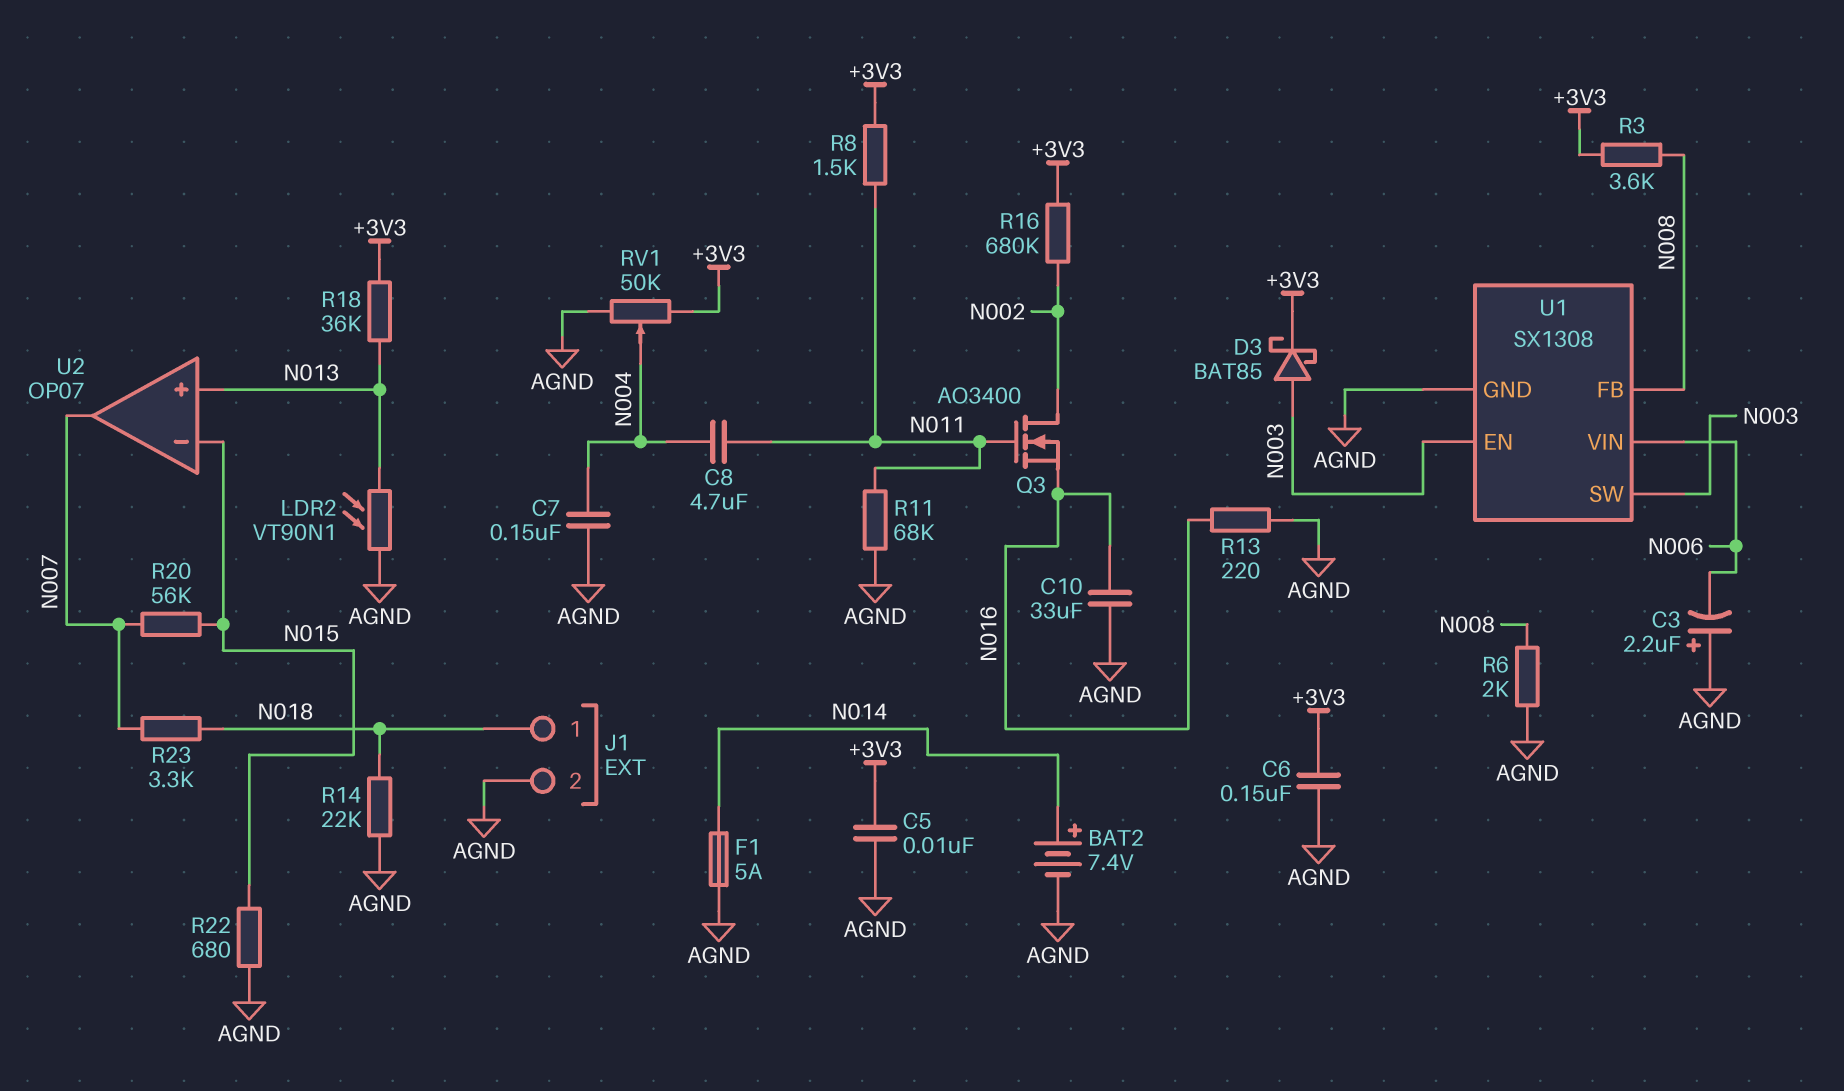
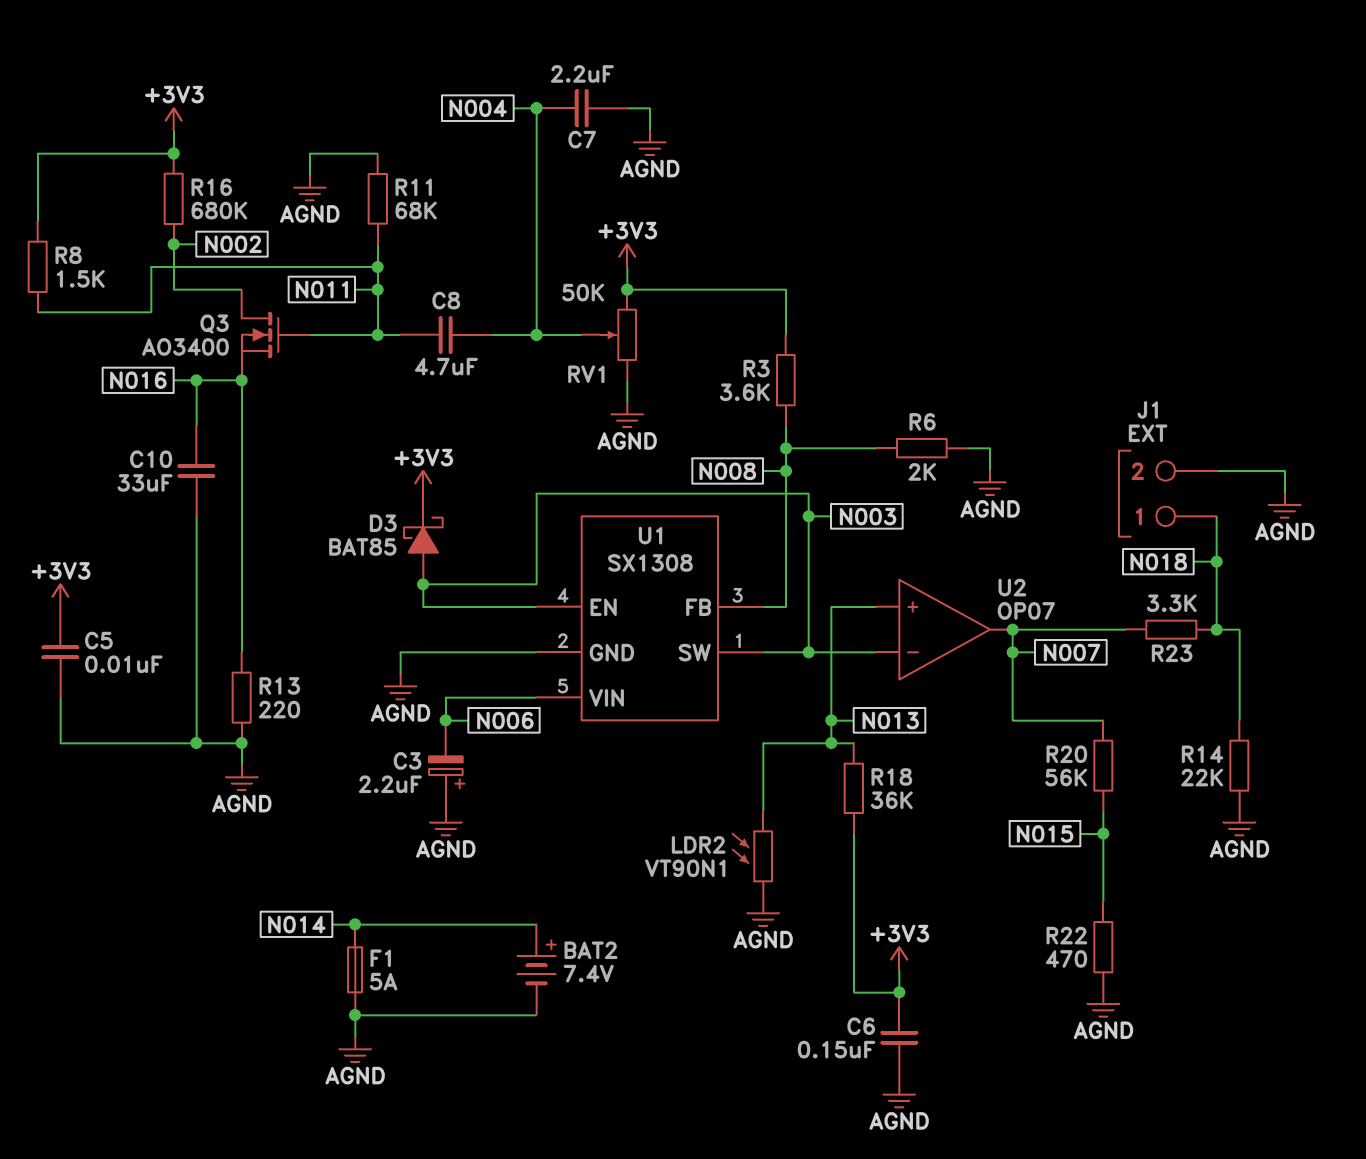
C7: 150nF (AGND, N004) -> 2.2uF (AGND, N004)
R22: 680 (AGND, N015) -> 470 (AGND, N015)
U2 pin in-: N015 -> N003

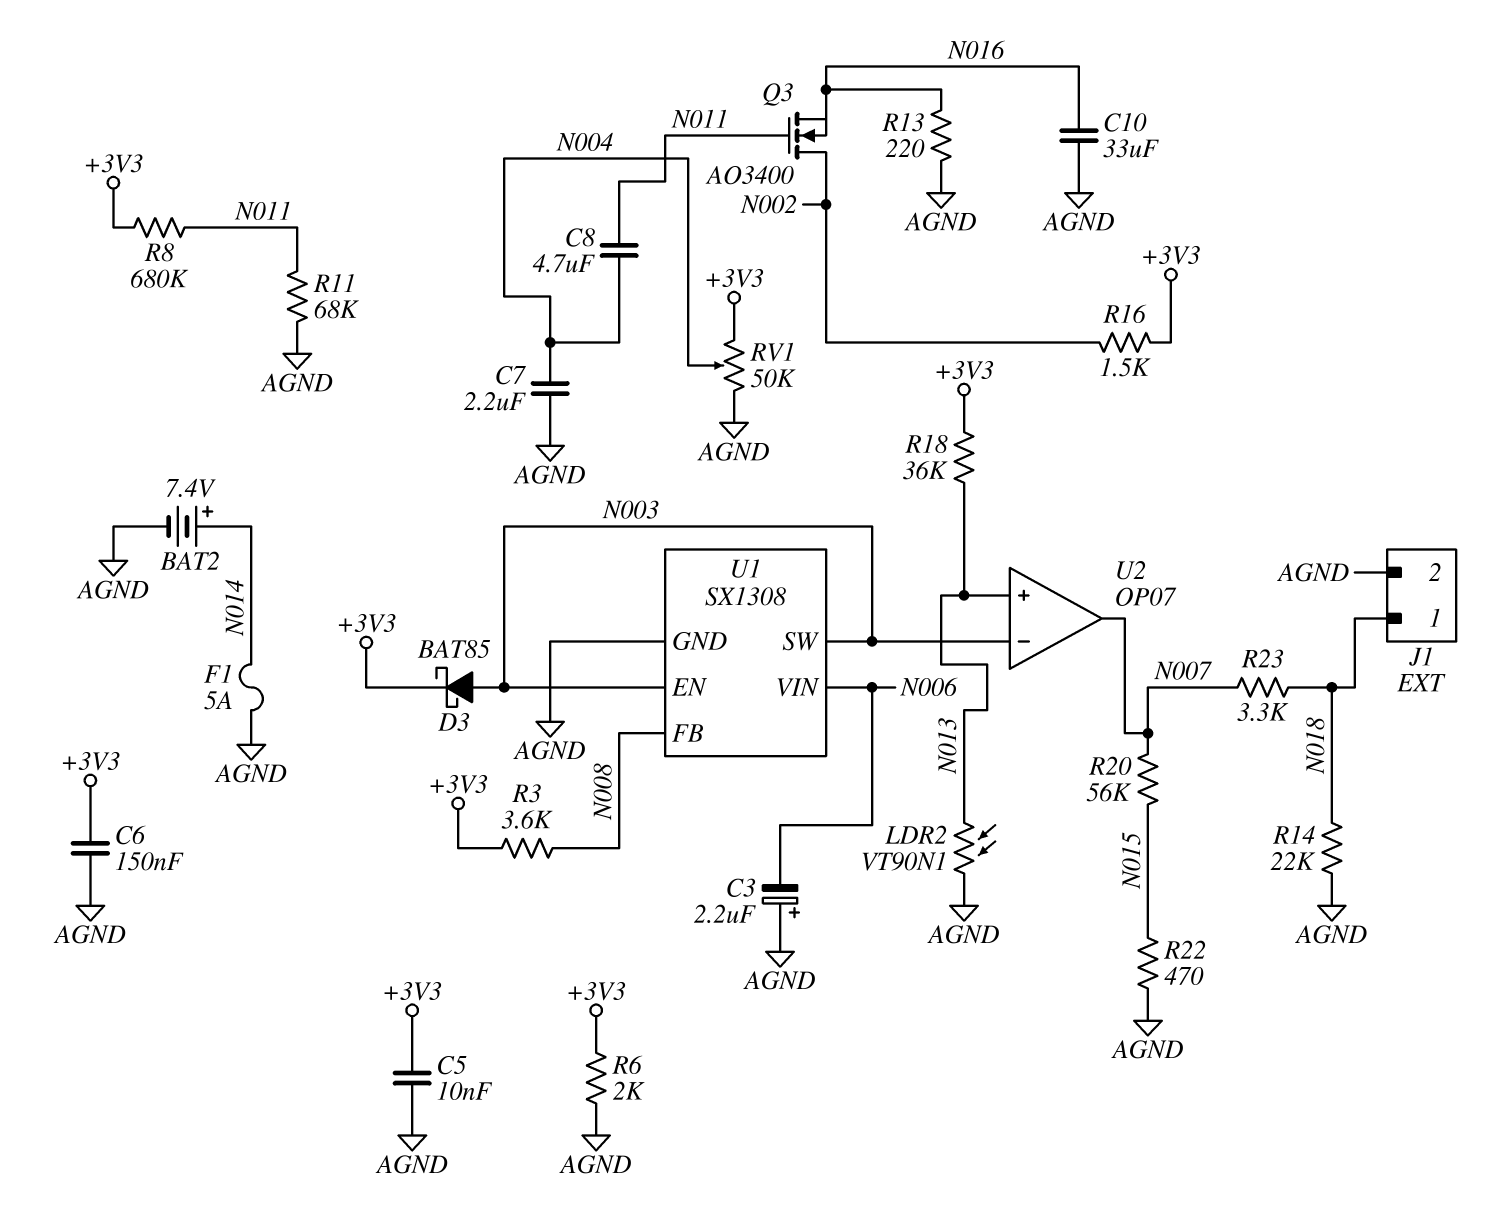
R6: 2k (AGND, N008) -> 2k (+3V3, AGND)
R8: 1.5k (+3V3, N011) -> 680k (+3V3, N011)
R16: 680k (+3V3, N002) -> 1.5k (+3V3, N002)

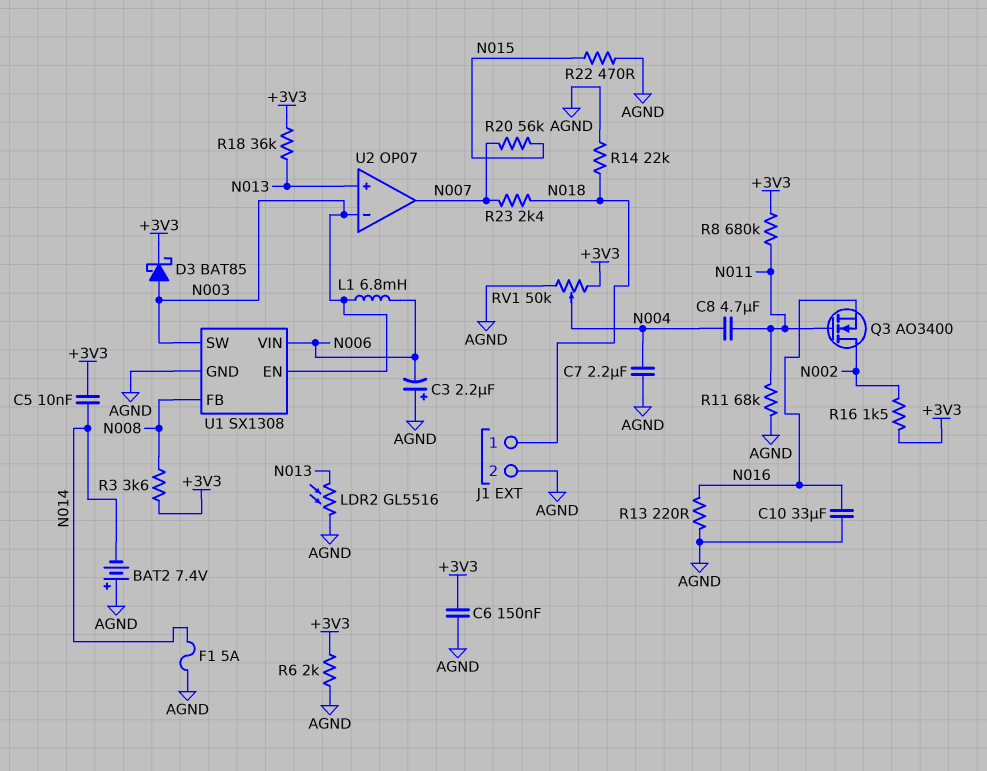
BAT2: 7.4V (plus N014, minus AGND) -> 7.4V (plus AGND, minus N014)
C5: 10nF (+3V3, AGND) -> 10nF (+3V3, N014)
L1: none -> 6.8mH (N003, N006)
LDR2: VT90N1 (AGND, N013) -> GL5516 (AGND, N013)
R23: 3.3k (N007, N018) -> 2.4k (N007, N018)

